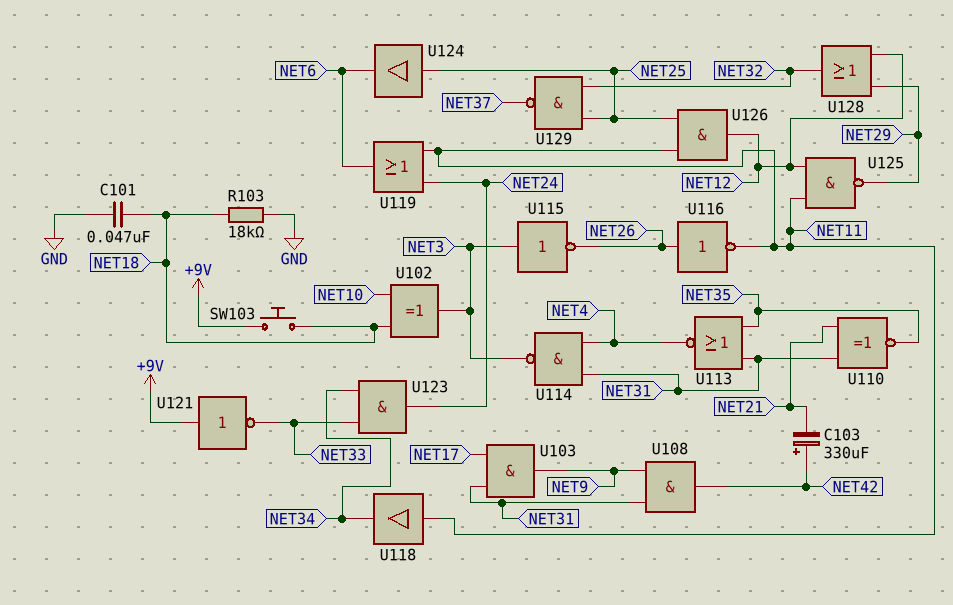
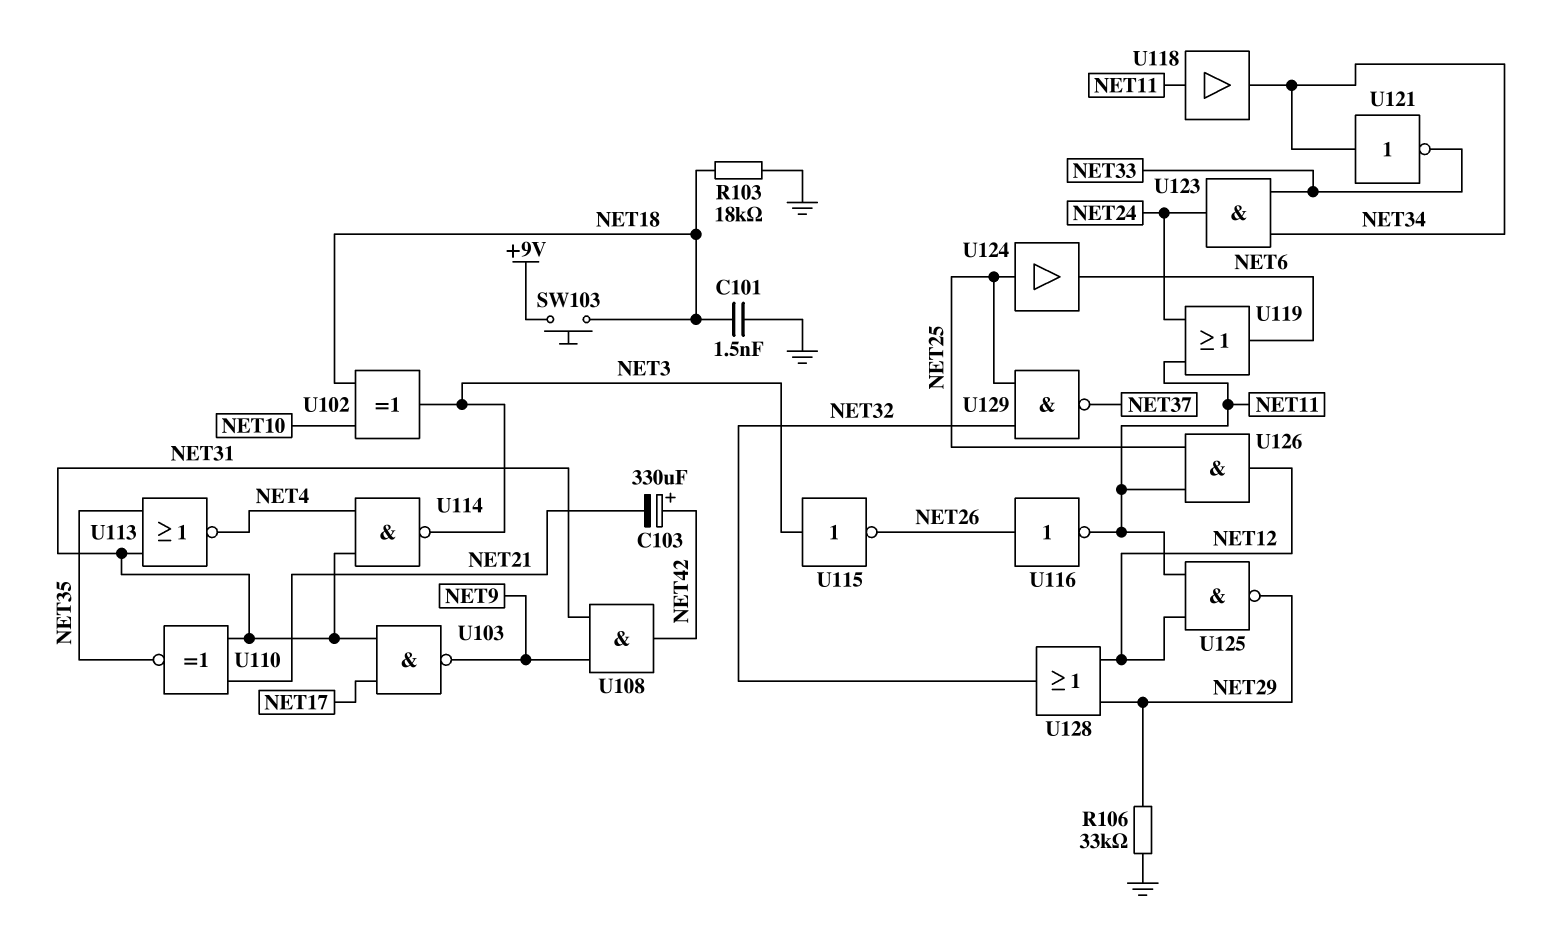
C101: 47nF (GND, NET18) -> 1.5nF (GND, NET18)
R106: none -> 33k (GND, NET29)
U103: AND (in NET17, in NET31, out NET9) -> NAND (in NET17, in NET31, out NET9)
U121: NOT (in +9V, out NET33) -> NOT (in NET34, out NET33)

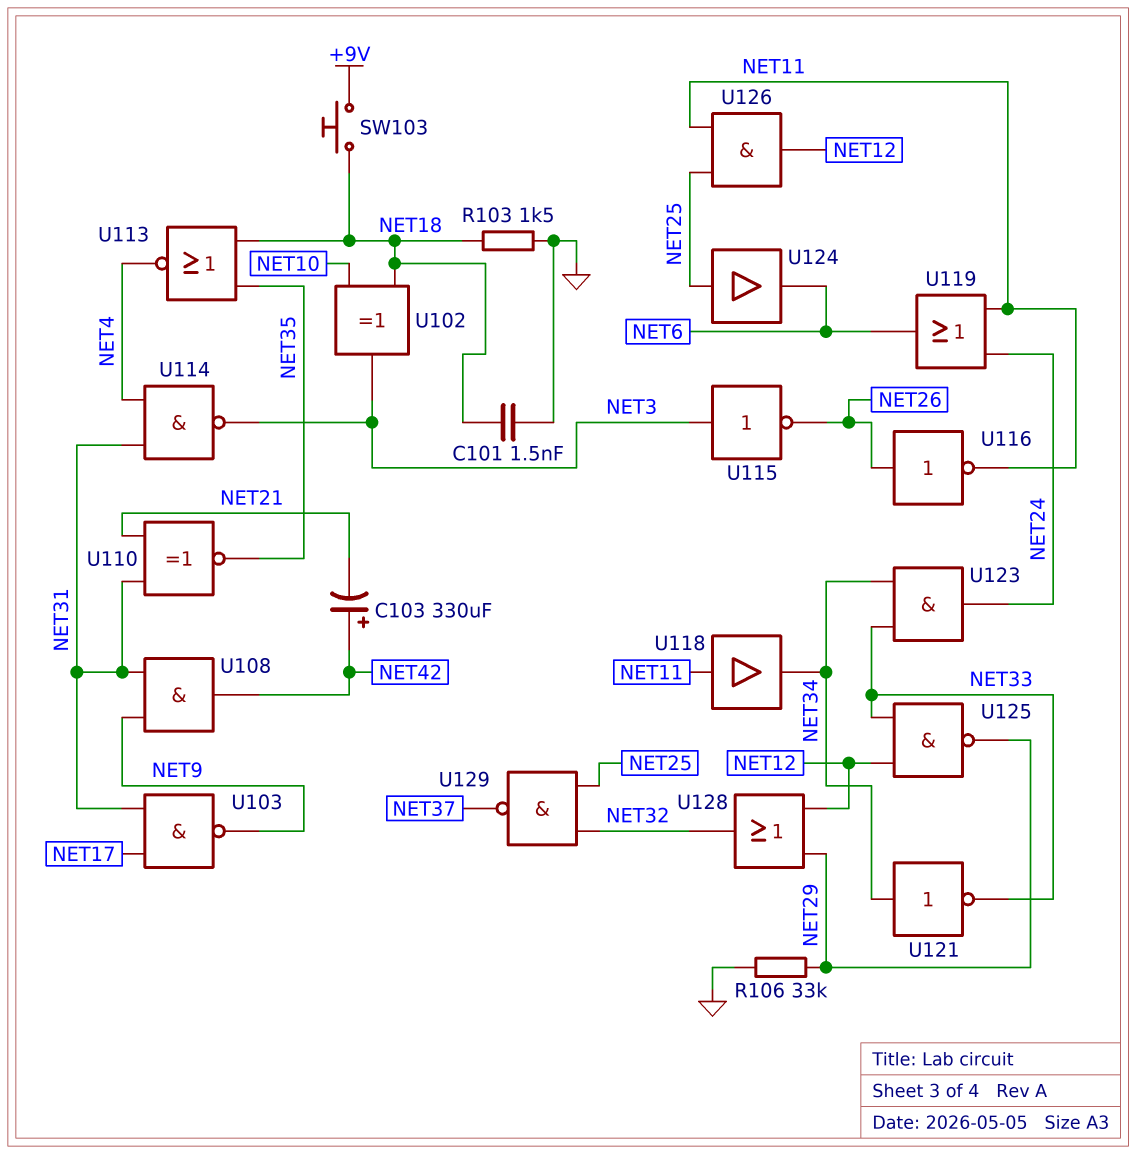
R103: 18k (GND, NET18) -> 1.5k (GND, NET18)
U113: NOR (in NET31, in NET35, out NET4) -> NOR (in NET18, in NET35, out NET4)
U125: NAND (in NET11, in NET12, out NET29) -> NAND (in NET12, in NET33, out NET29)

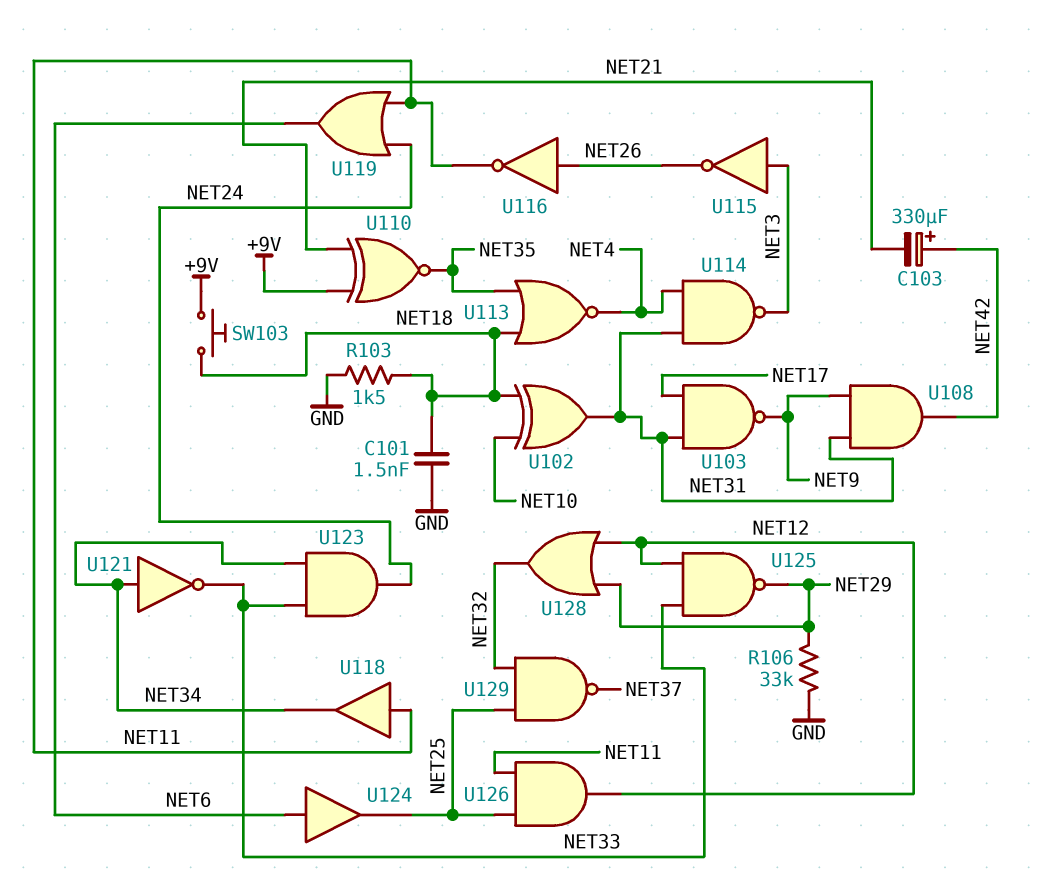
U102: XOR (in NET10, in NET18, out NET3) -> XOR (in NET10, in NET18, out NET31)
U110: XNOR (in NET21, in NET31, out NET35) -> XNOR (in +9V, in NET21, out NET35)
U124: buffer (in NET25, out NET6) -> buffer (in NET6, out NET25)

